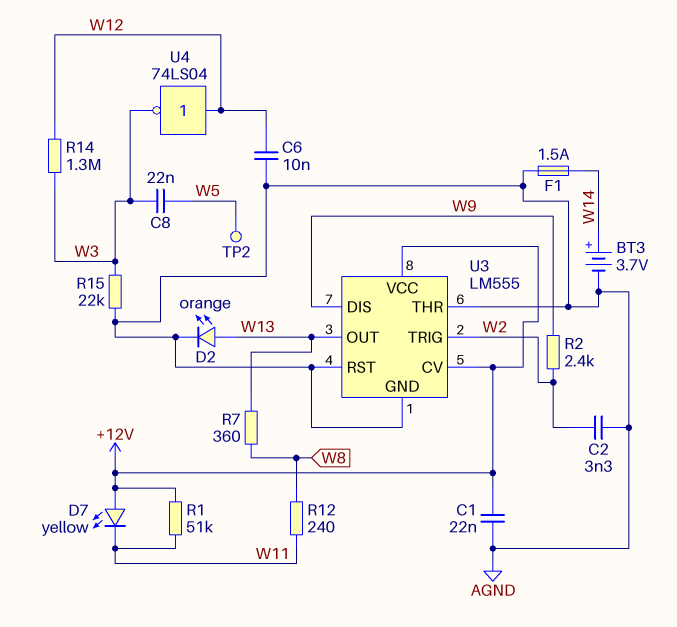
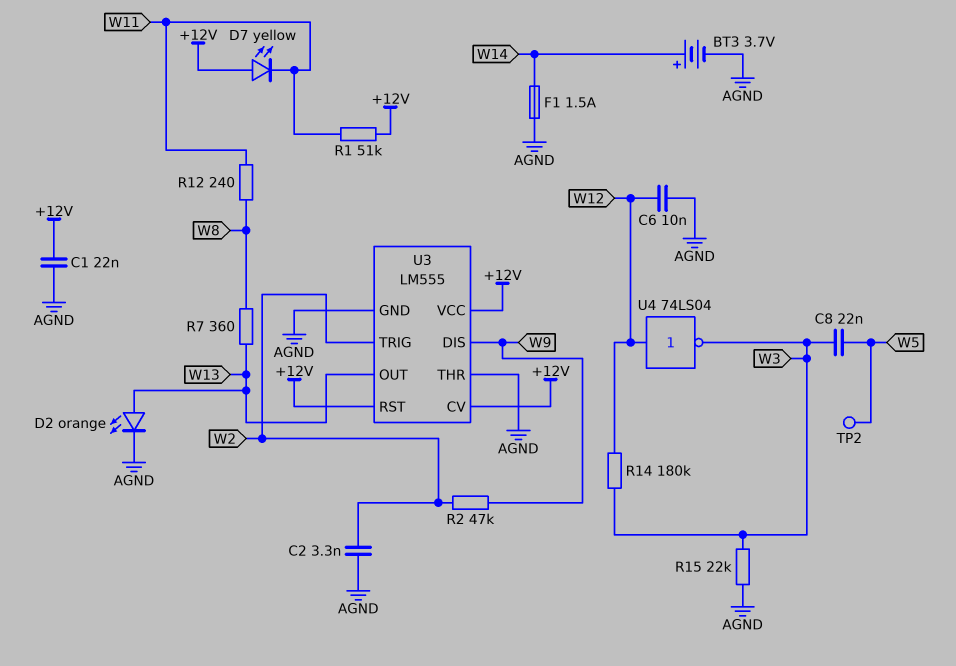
R2: 2.4k (W2, W9) -> 47k (W2, W9)
R14: 1.3M (W3, W12) -> 180k (W3, W12)
U3 pin RST: AGND -> +12V

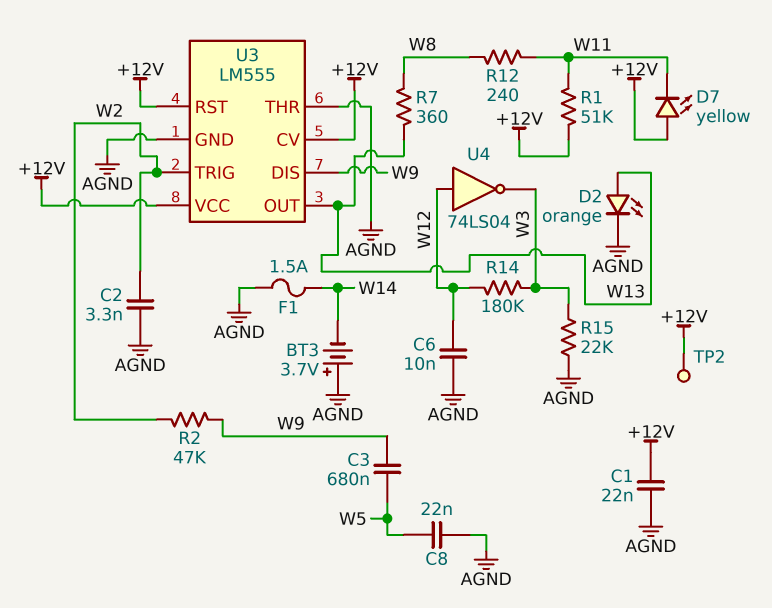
BT3: 3.7V (plus W14, minus AGND) -> 3.7V (plus AGND, minus W14)
C3: none -> 680nF (W5, W9)
C8: 22nF (W3, W5) -> 22nF (AGND, W5)
TP2: test point (W5) -> test point (+12V)

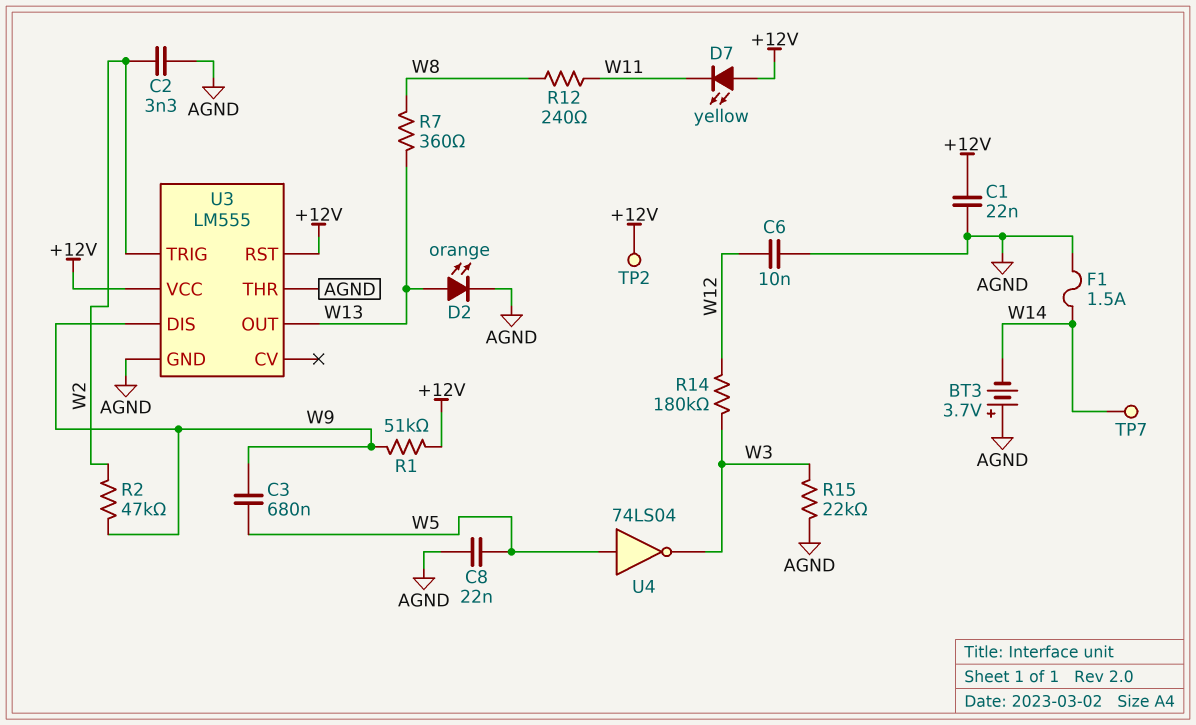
R1: 51k (+12V, W11) -> 51k (+12V, W9)
TP7: none -> test point (W14)
U3 pin CV: +12V -> none
U4: NOT 74LS04 (in W12, out W3) -> NOT 74LS04 (in W5, out W3)

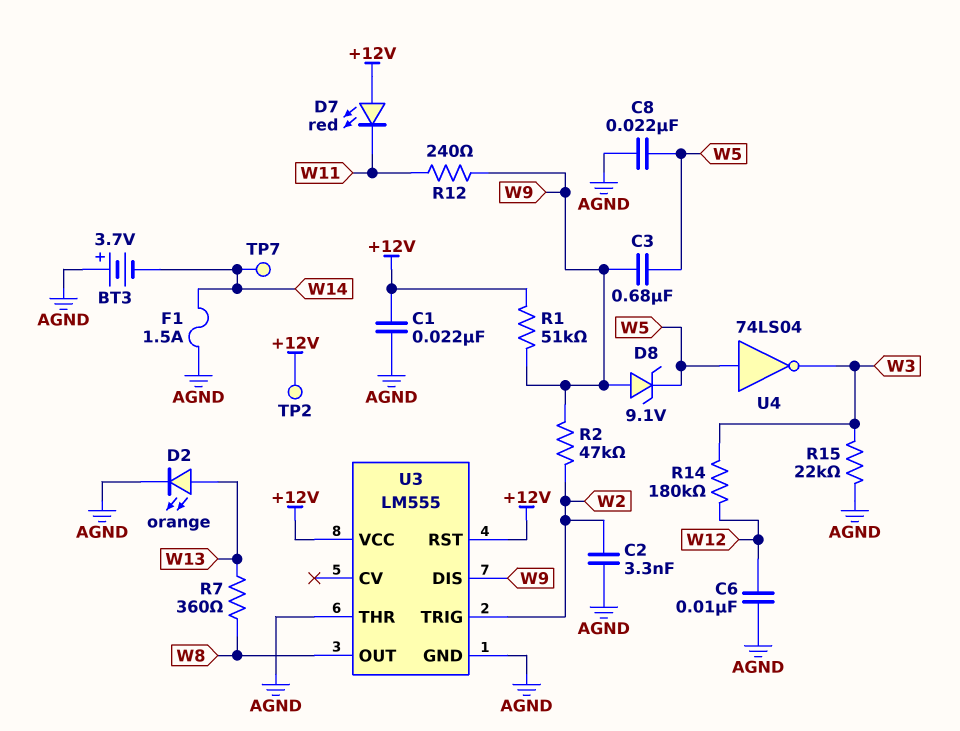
D7: LED yellow (A +12V, K W11) -> LED red (A +12V, K W11)
D8: none -> zener 9.1V (A W9, K W5)
R12: 240 (W8, W11) -> 240 (W9, W11)
U3 pin OUT: W13 -> W8

